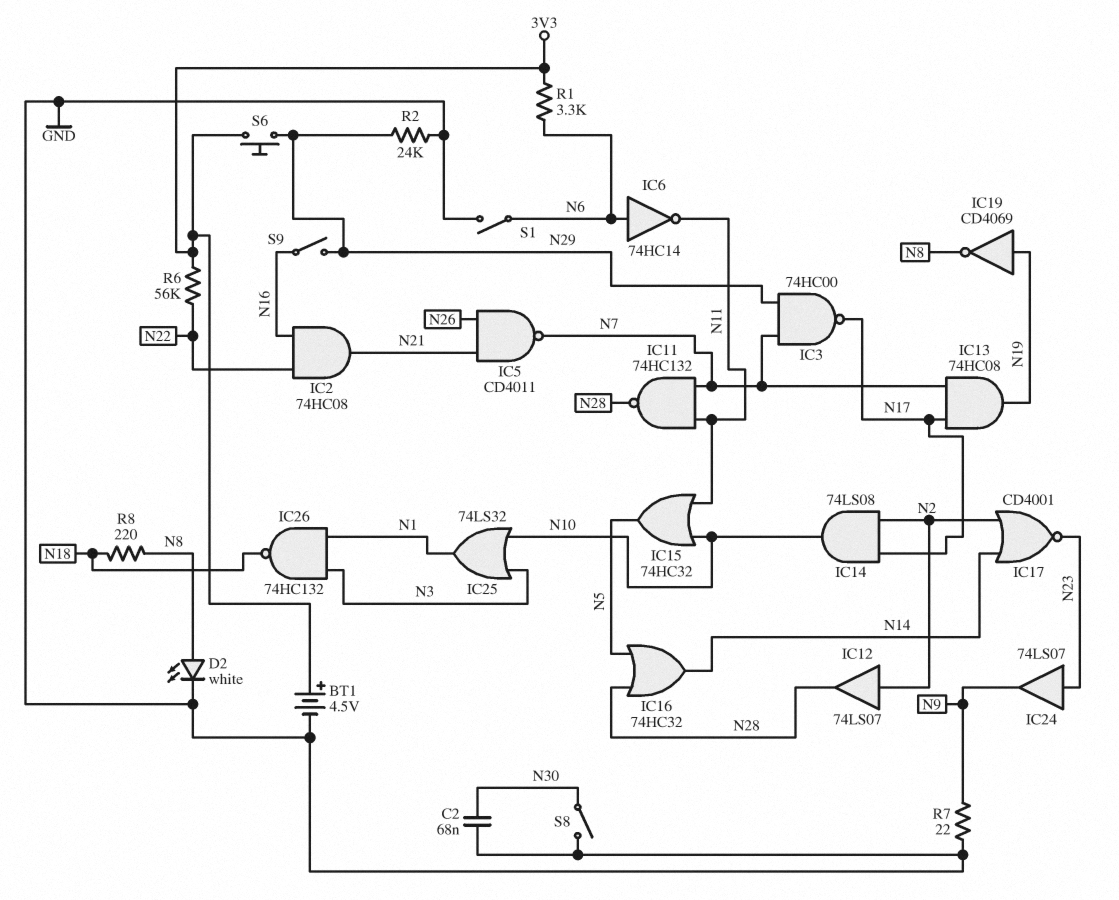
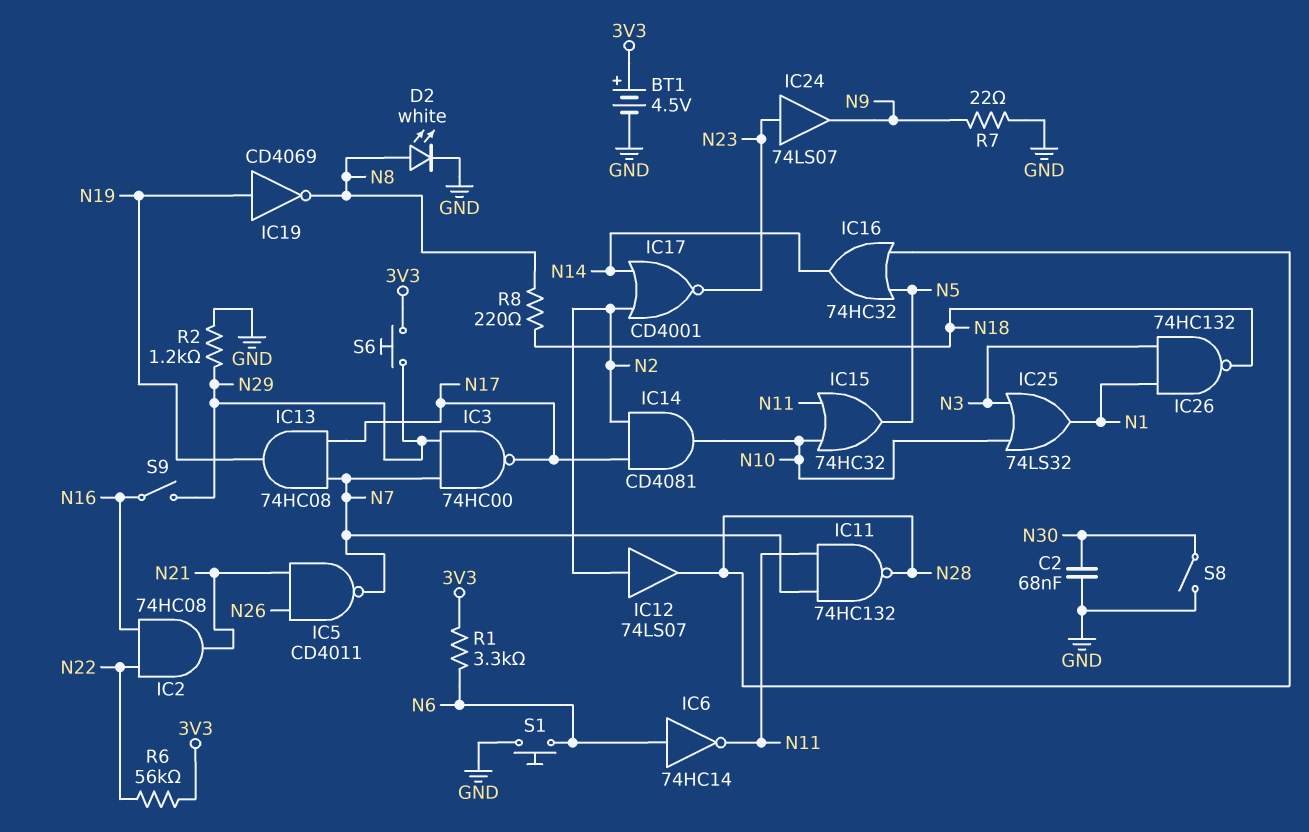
IC14: AND 74LS08 (in N2, in N17, out N10) -> AND CD4081 (in N2, in N17, out N10)
R2: 24k (GND, N29) -> 1.2k (GND, N29)
S1: switch (GND, N6) -> button (GND, N6)

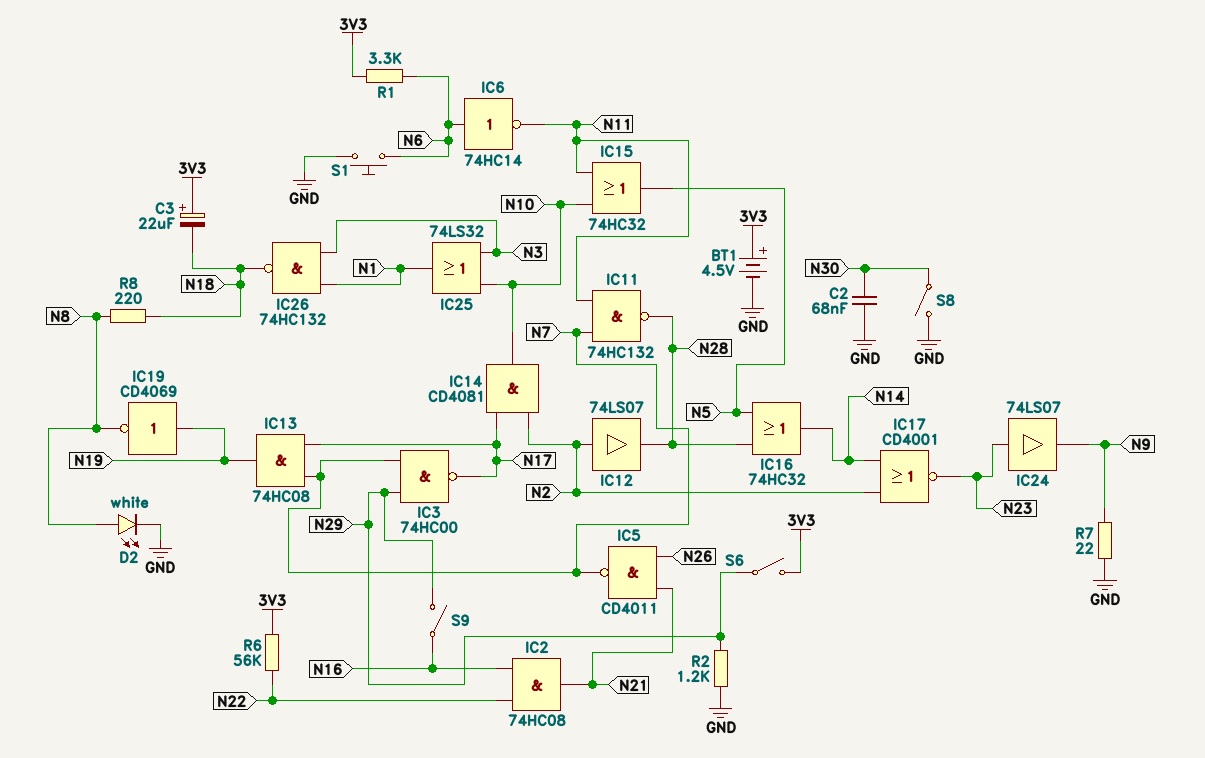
C3: none -> 22uF (plus 3V3, minus N18)
S6: button (3V3, N29) -> switch (3V3, N29)

